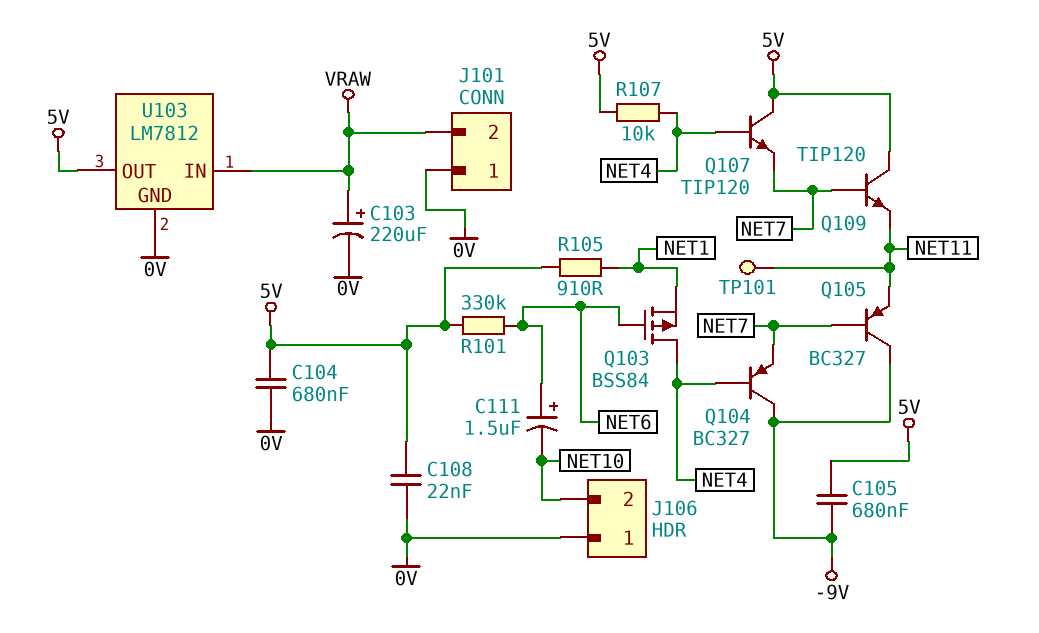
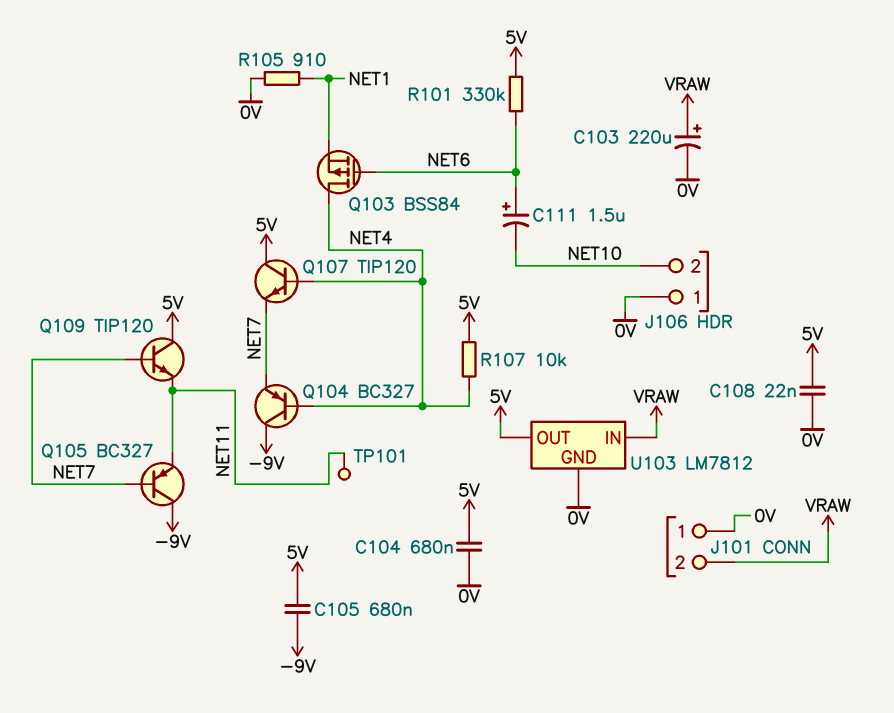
R105: 910 (5V, NET1) -> 910 (0V, NET1)

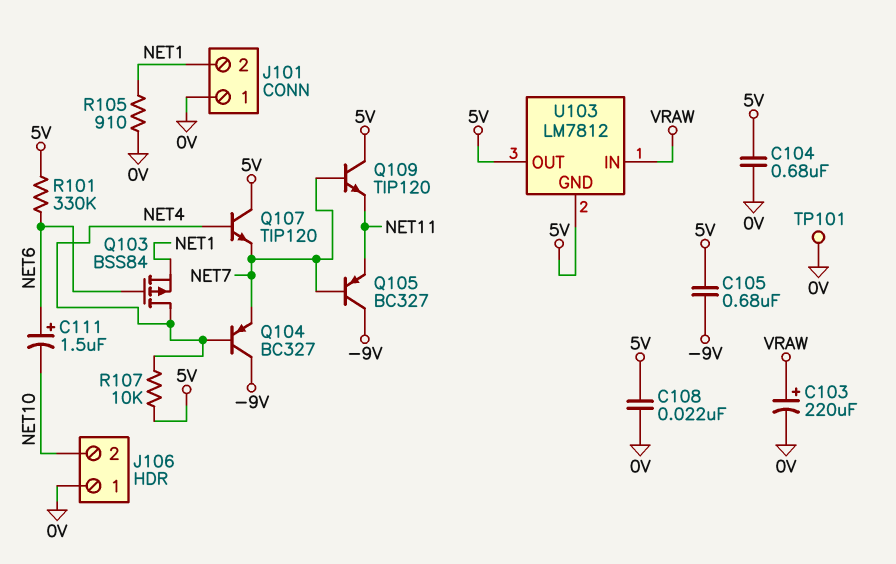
J101 pin 2: VRAW -> NET1
TP101: test point (NET11) -> test point (0V)
U103 pin GND: 0V -> 5V

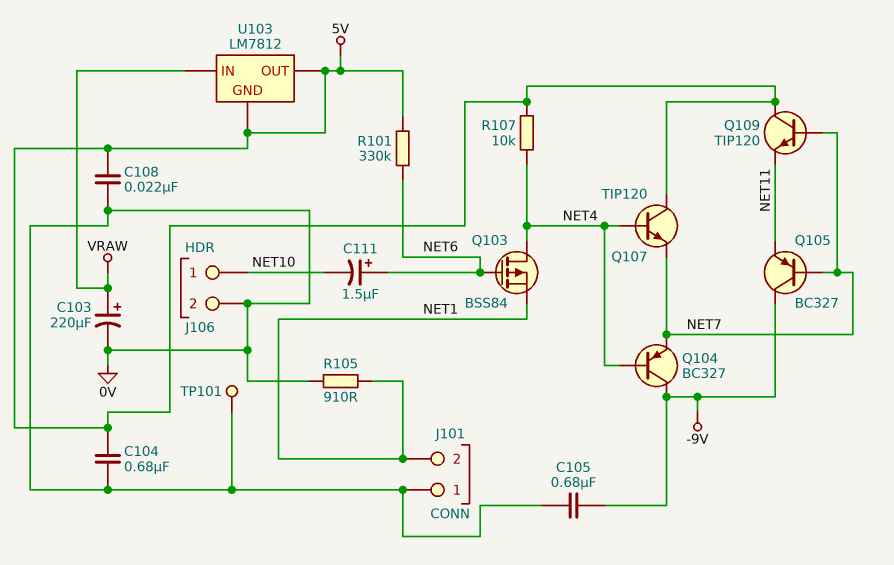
C105: 680nF (-9V, 5V) -> 680nF (-9V, 0V)
J106 pin 1: 0V -> NET10
J106 pin 2: NET10 -> 0V

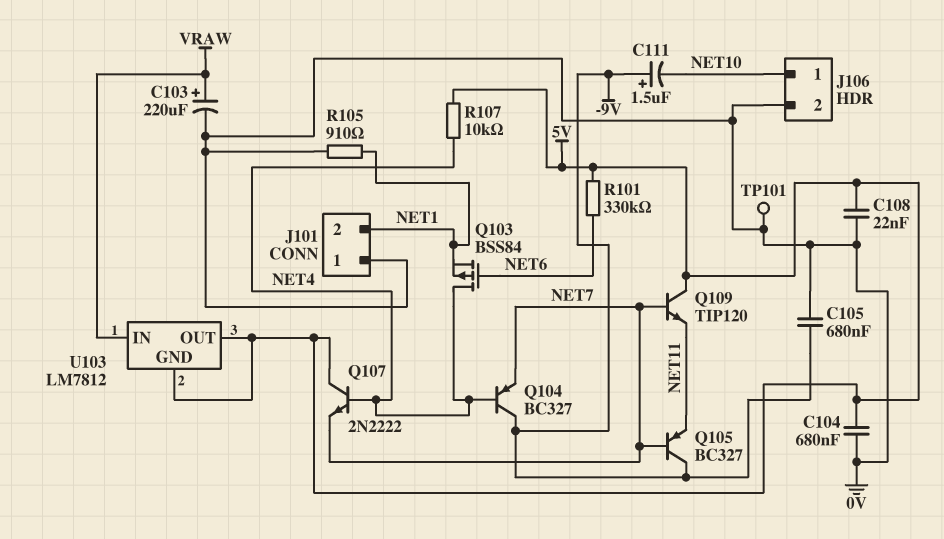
C111: 1.5uF (plus NET6, minus NET10) -> 1.5uF (plus -9V, minus NET10)
Q107: NPN TIP120 (B NET4, C 5V, E NET7) -> NPN 2N2222 (B NET4, C 5V, E NET7)

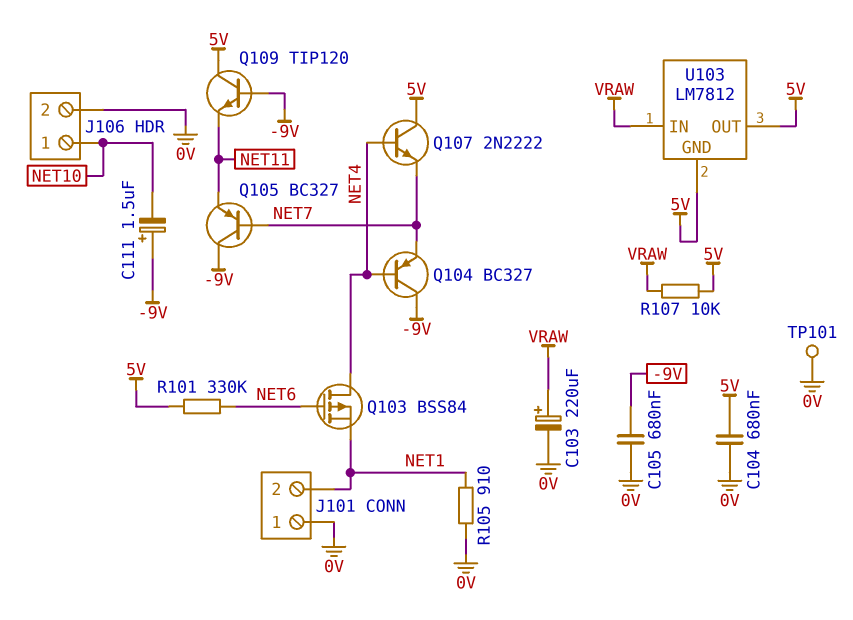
C108: 22nF (0V, 5V) -> none
Q109: NPN TIP120 (B NET7, C 5V, E NET11) -> NPN TIP120 (B -9V, C 5V, E NET11)
R107: 10k (5V, NET4) -> 10k (5V, VRAW)

